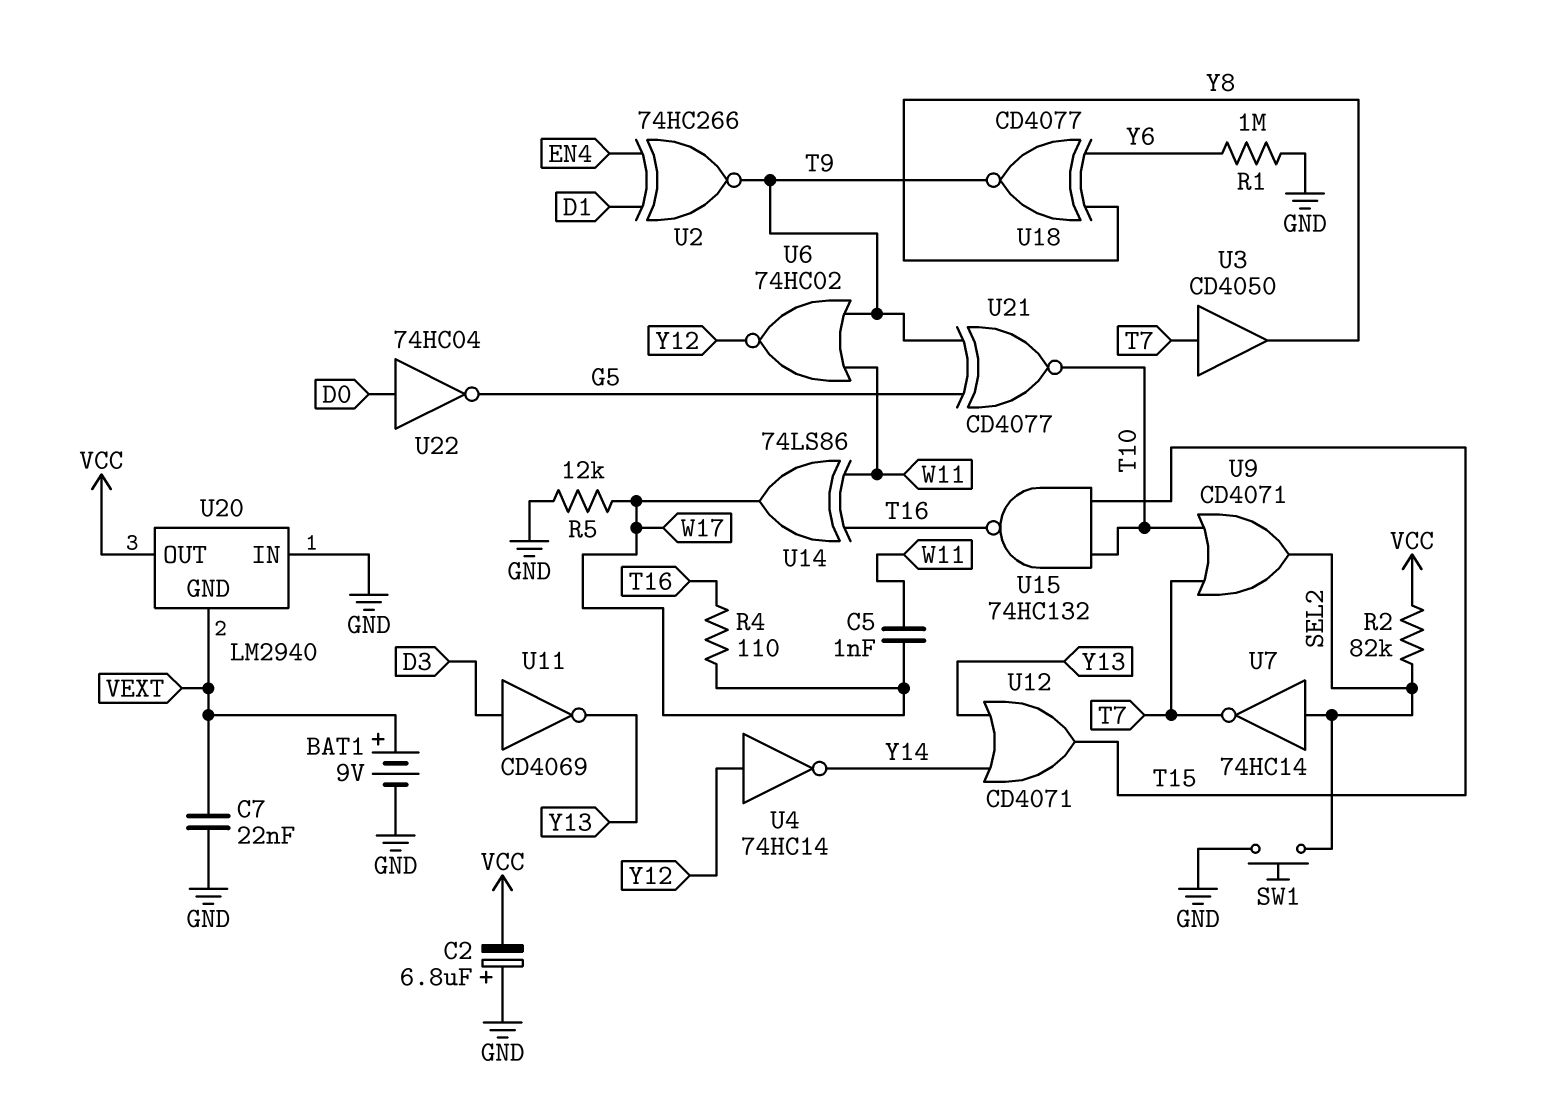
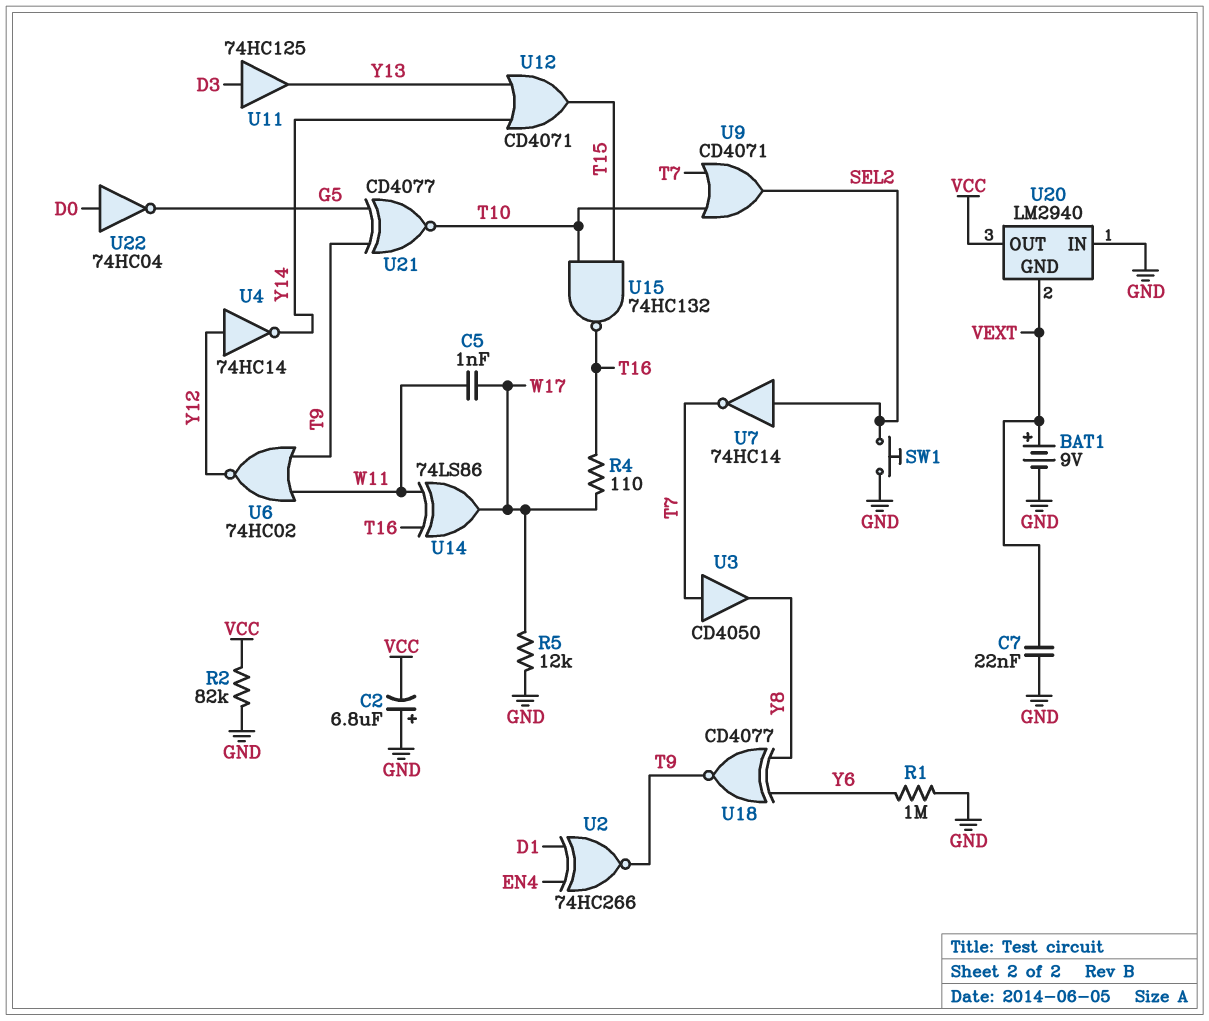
R2: 82k (SEL2, VCC) -> 82k (GND, VCC)
U11: NOT CD4069 (in D3, out Y13) -> buffer 74HC125 (in D3, out Y13)

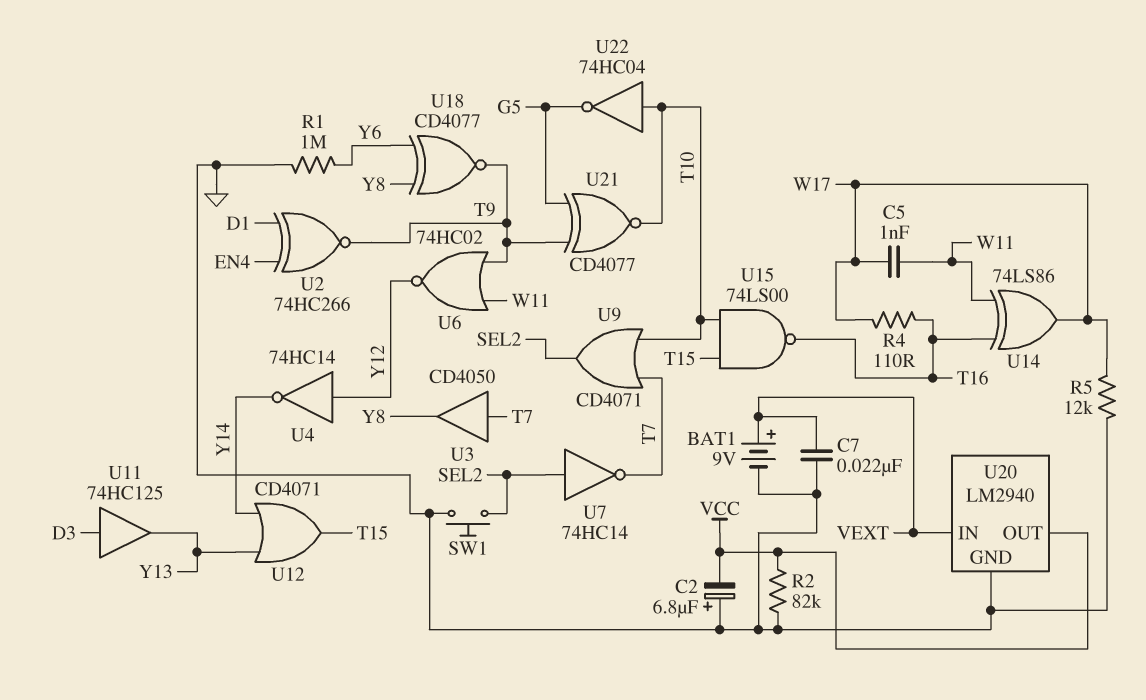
U15: NAND 74HC132 (in T10, in T15, out T16) -> NAND 74LS00 (in T10, in T15, out T16)
U20 pin GND: VEXT -> GND
U20 pin IN: GND -> VEXT
U22: NOT 74HC04 (in D0, out G5) -> NOT 74HC04 (in T10, out G5)

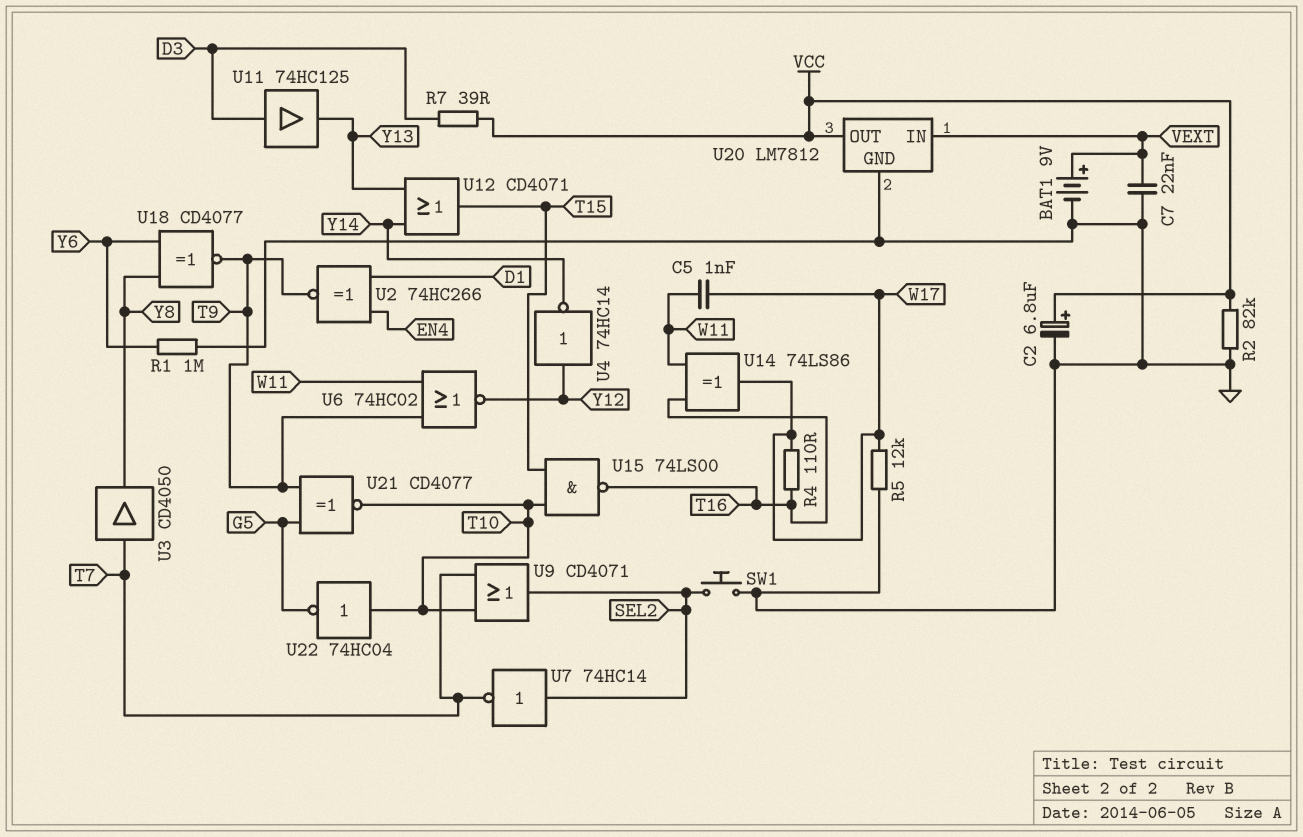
C2: 6.8uF (plus GND, minus VCC) -> 6.8uF (plus VCC, minus GND)
R7: none -> 39 (D3, VCC)
U20: LM2940 -> LM7812

